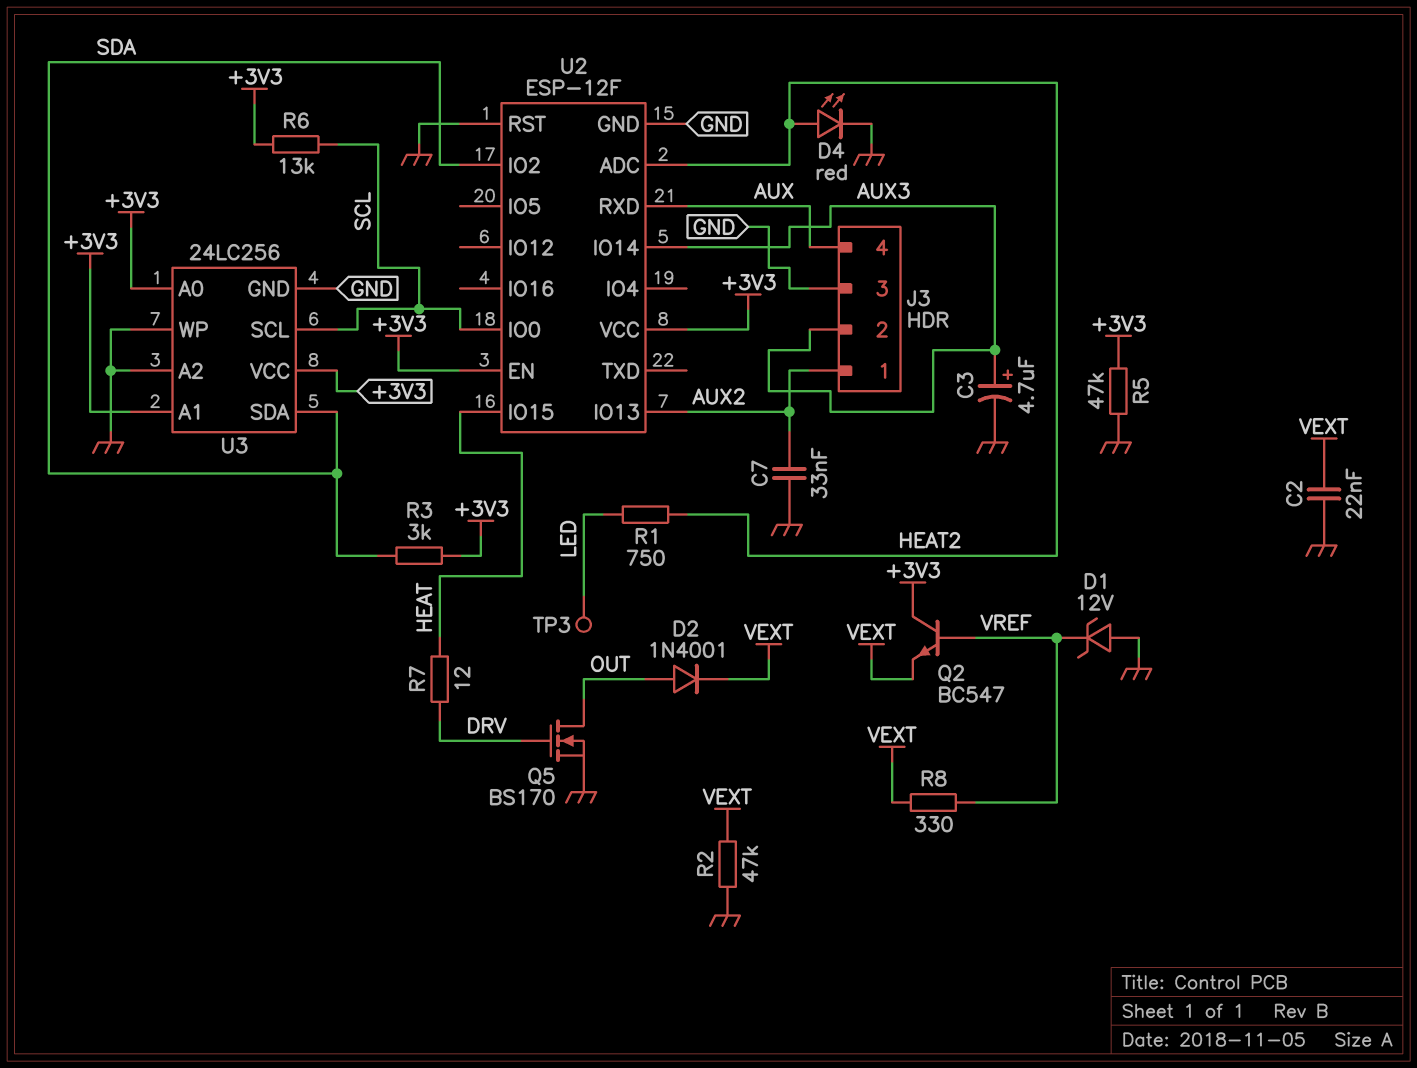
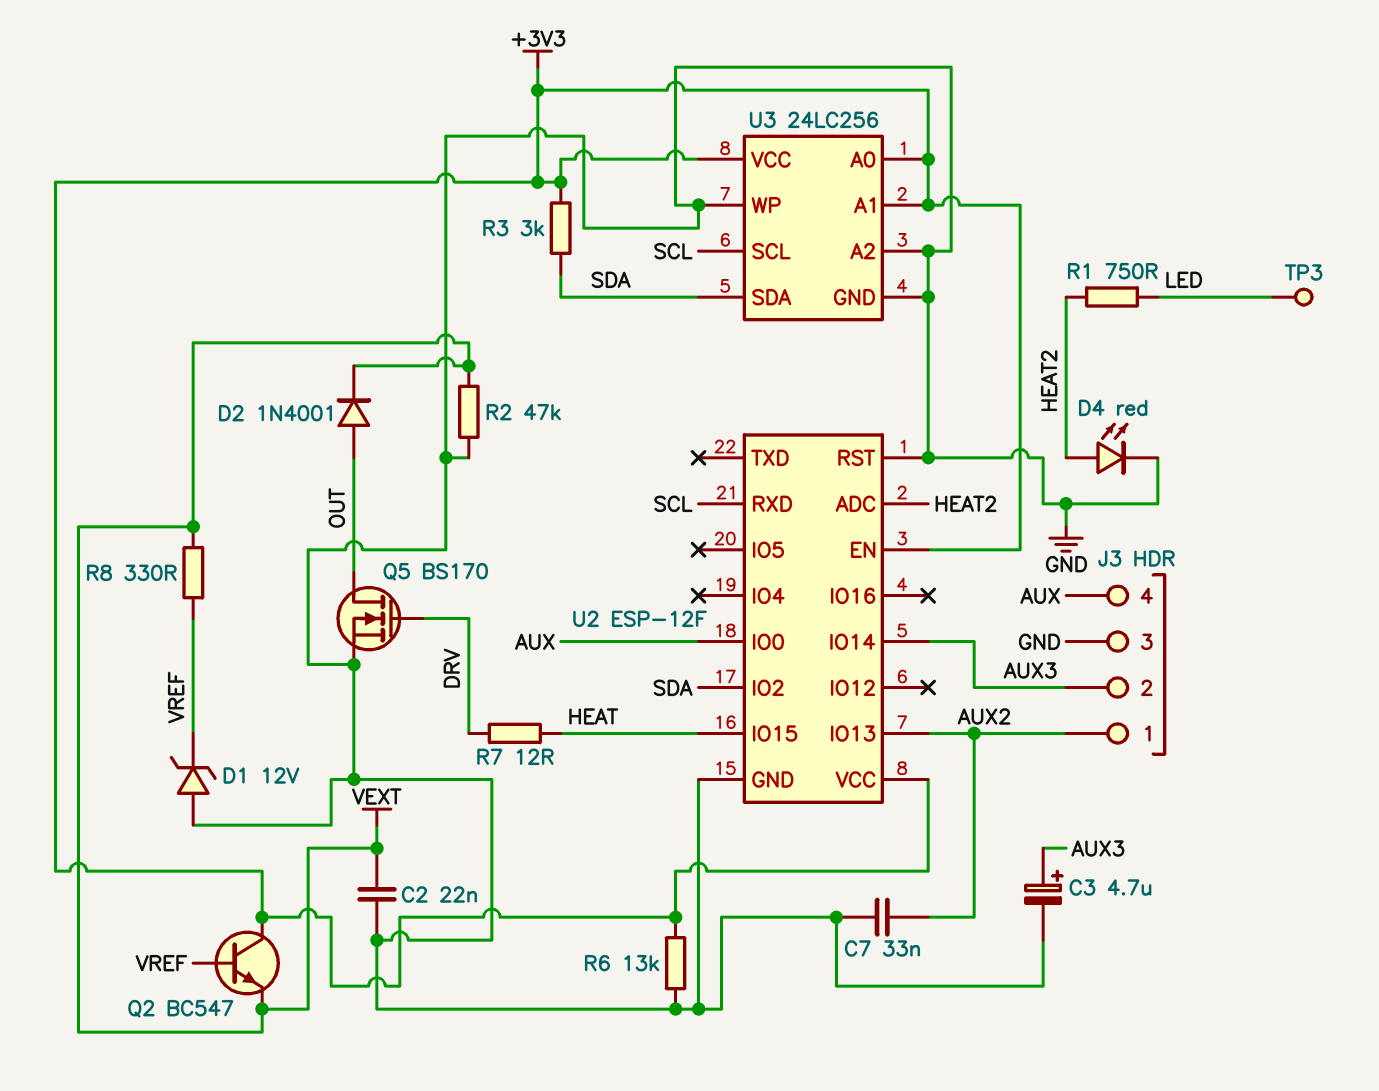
R5: 47k (+3V3, GND) -> none
R6: 13k (+3V3, SCL) -> 13k (+3V3, GND)
U2 pin IO0: SCL -> AUX
U2 pin RXD: AUX -> SCL

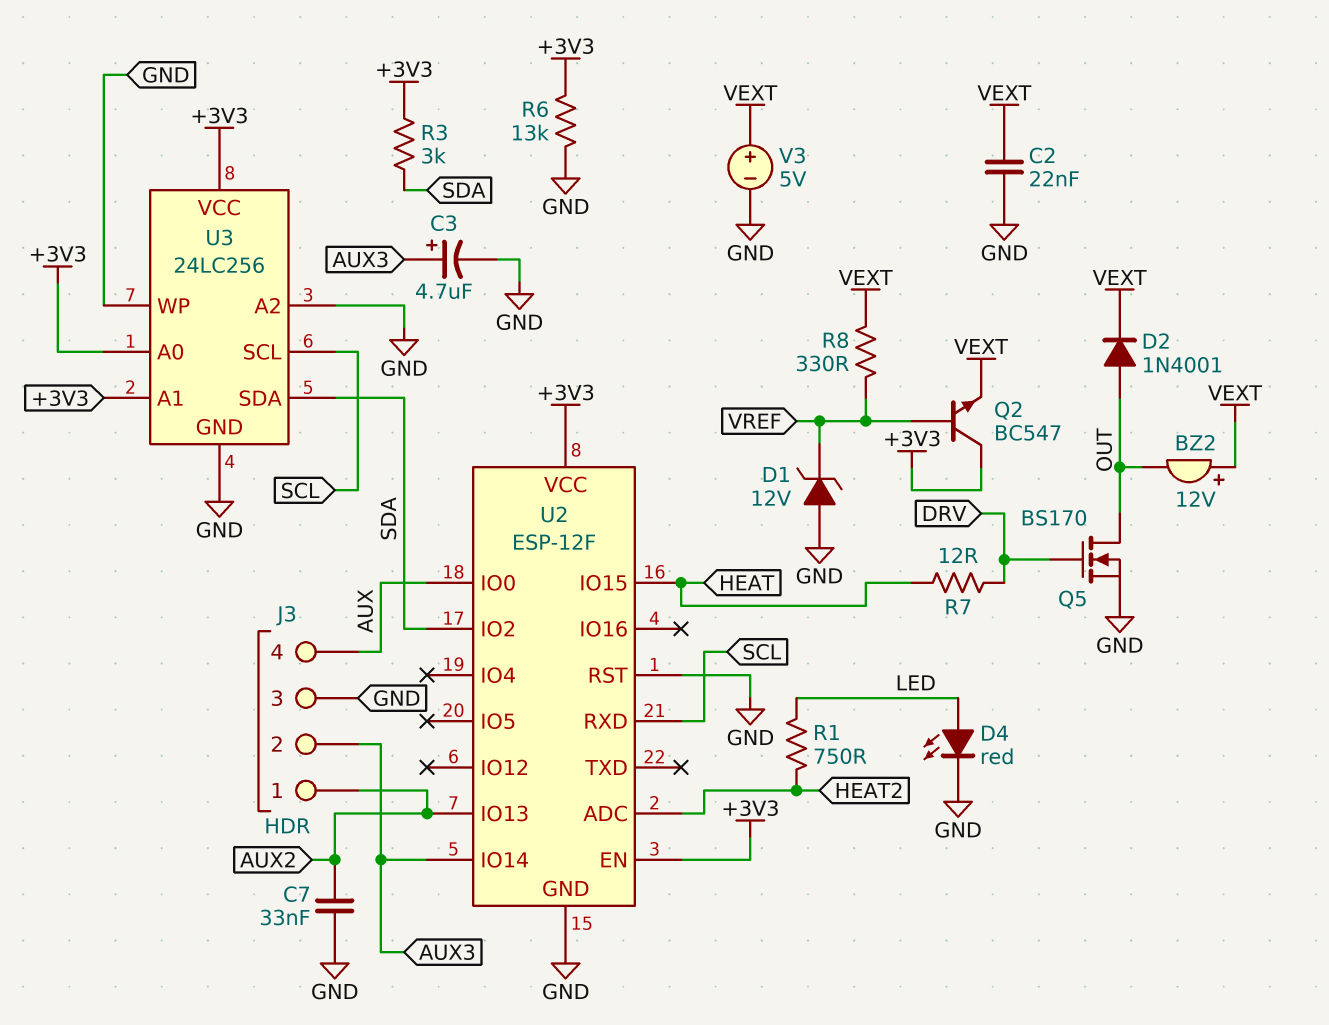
BZ2: none -> buzzer 12V (plus VEXT, minus OUT)
D4: LED red (A HEAT2, K GND) -> LED red (A LED, K GND)
R2: 47k (GND, VEXT) -> none
TP3: test point (LED) -> none
V3: none -> 5V (plus VEXT, minus GND)

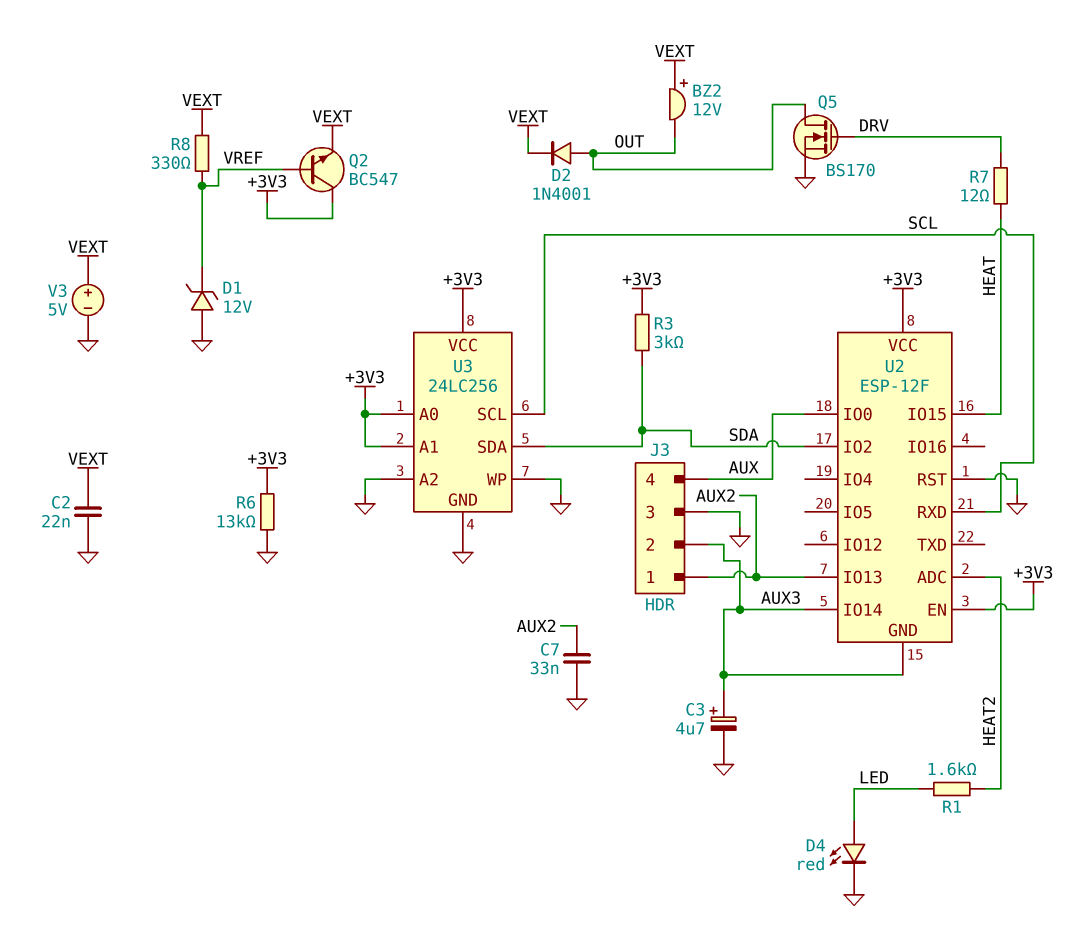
R1: 750 (HEAT2, LED) -> 1.6k (HEAT2, LED)
U2 pin GND: GND -> AUX3

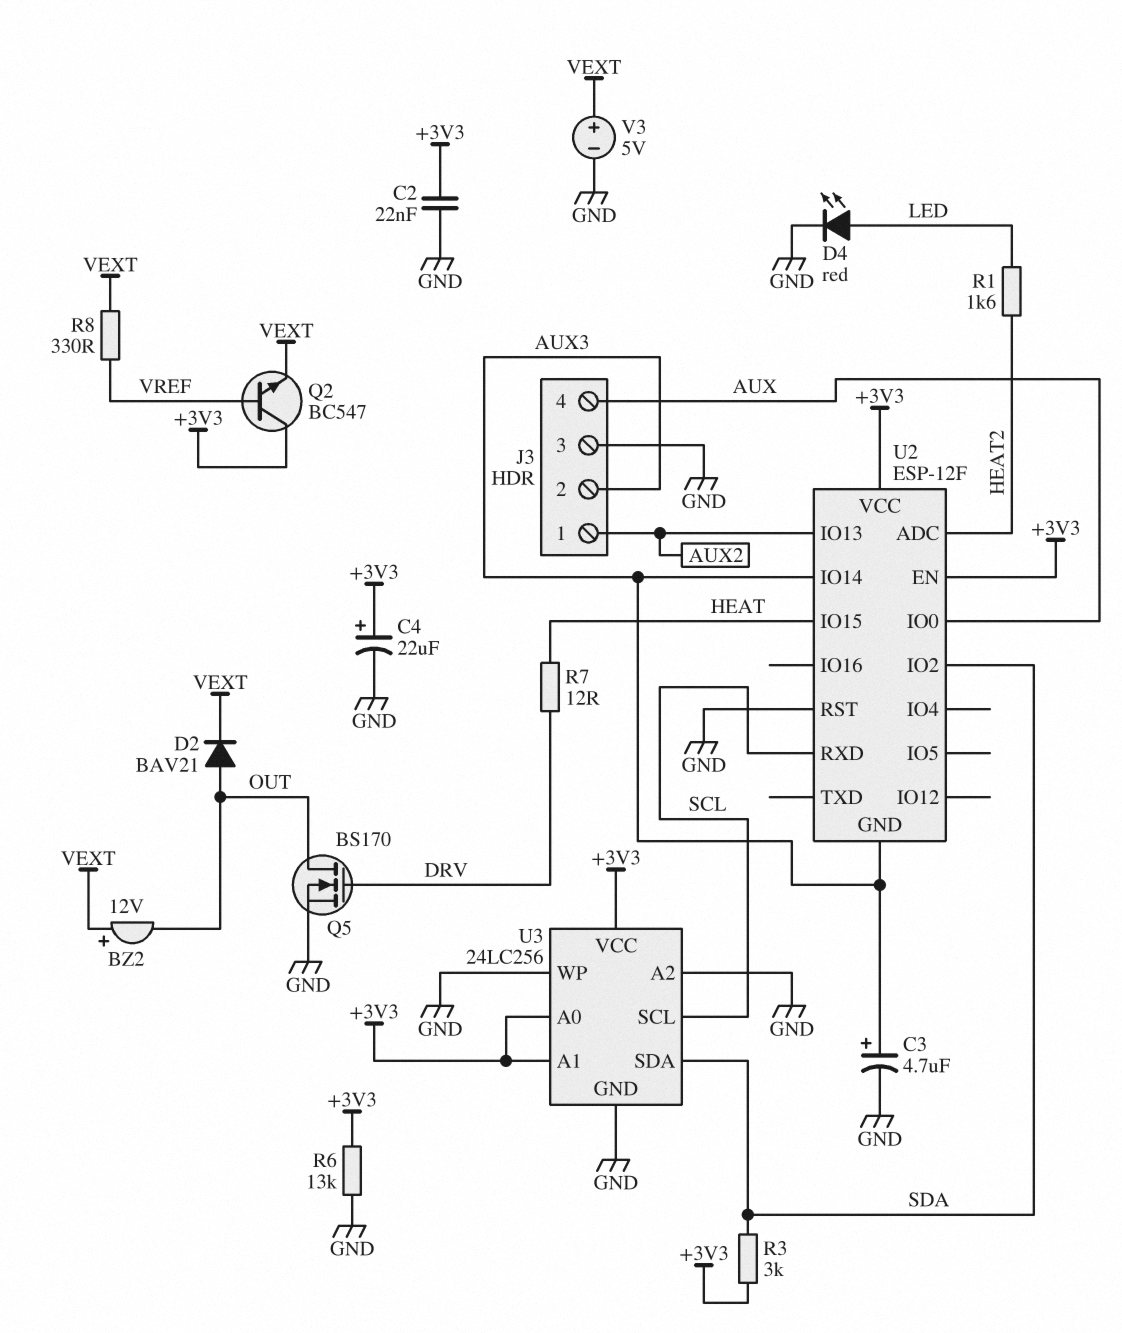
C2: 22nF (GND, VEXT) -> 22nF (+3V3, GND)
C4: none -> 22uF (plus +3V3, minus GND)
C7: 33nF (AUX2, GND) -> none
D1: zener 12V (A GND, K VREF) -> none
D2: diode 1N4001 (A OUT, K VEXT) -> diode BAV21 (A OUT, K VEXT)

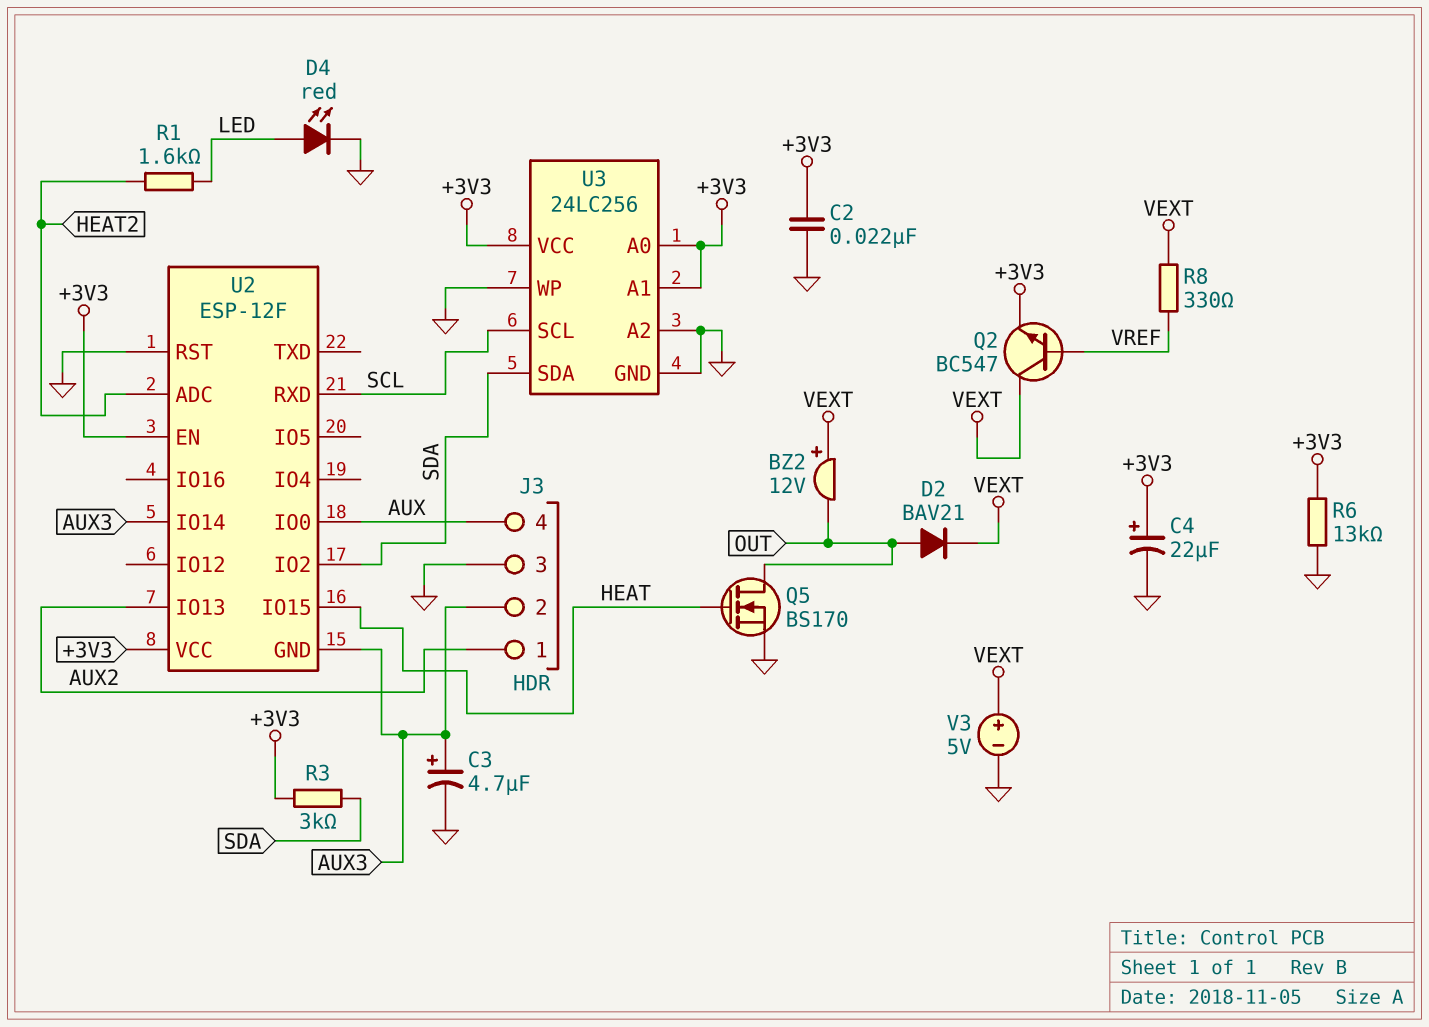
Q2: NPN BC547 (B VREF, C +3V3, E VEXT) -> NPN BC547 (B VREF, C VEXT, E +3V3)
Q5: NMOS BS170 (G DRV, D OUT, S GND) -> NMOS BS170 (G HEAT, D OUT, S GND)
R7: 12 (DRV, HEAT) -> none

